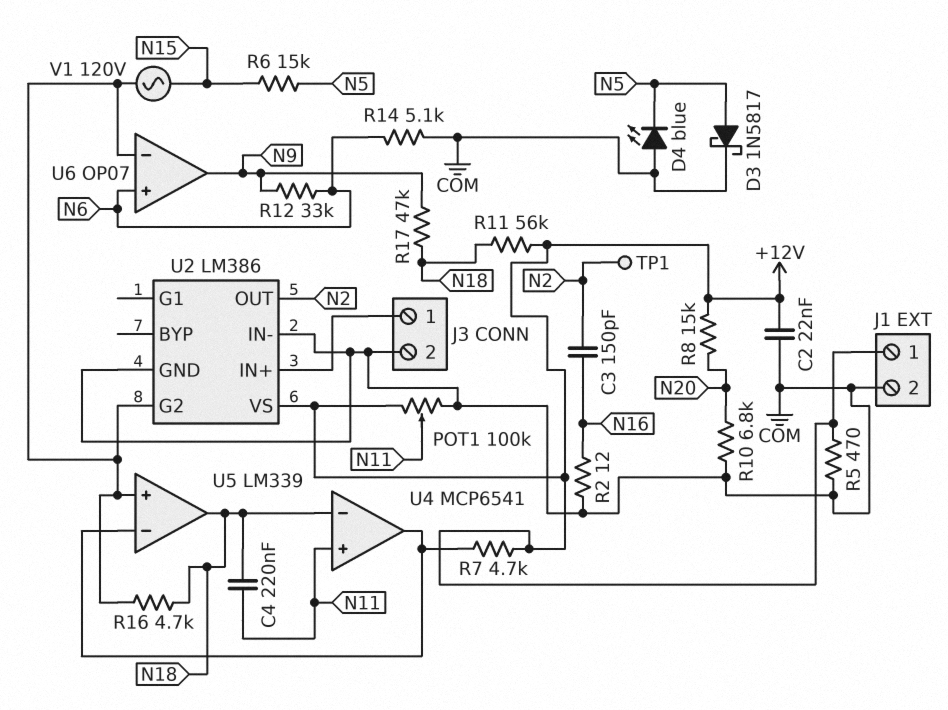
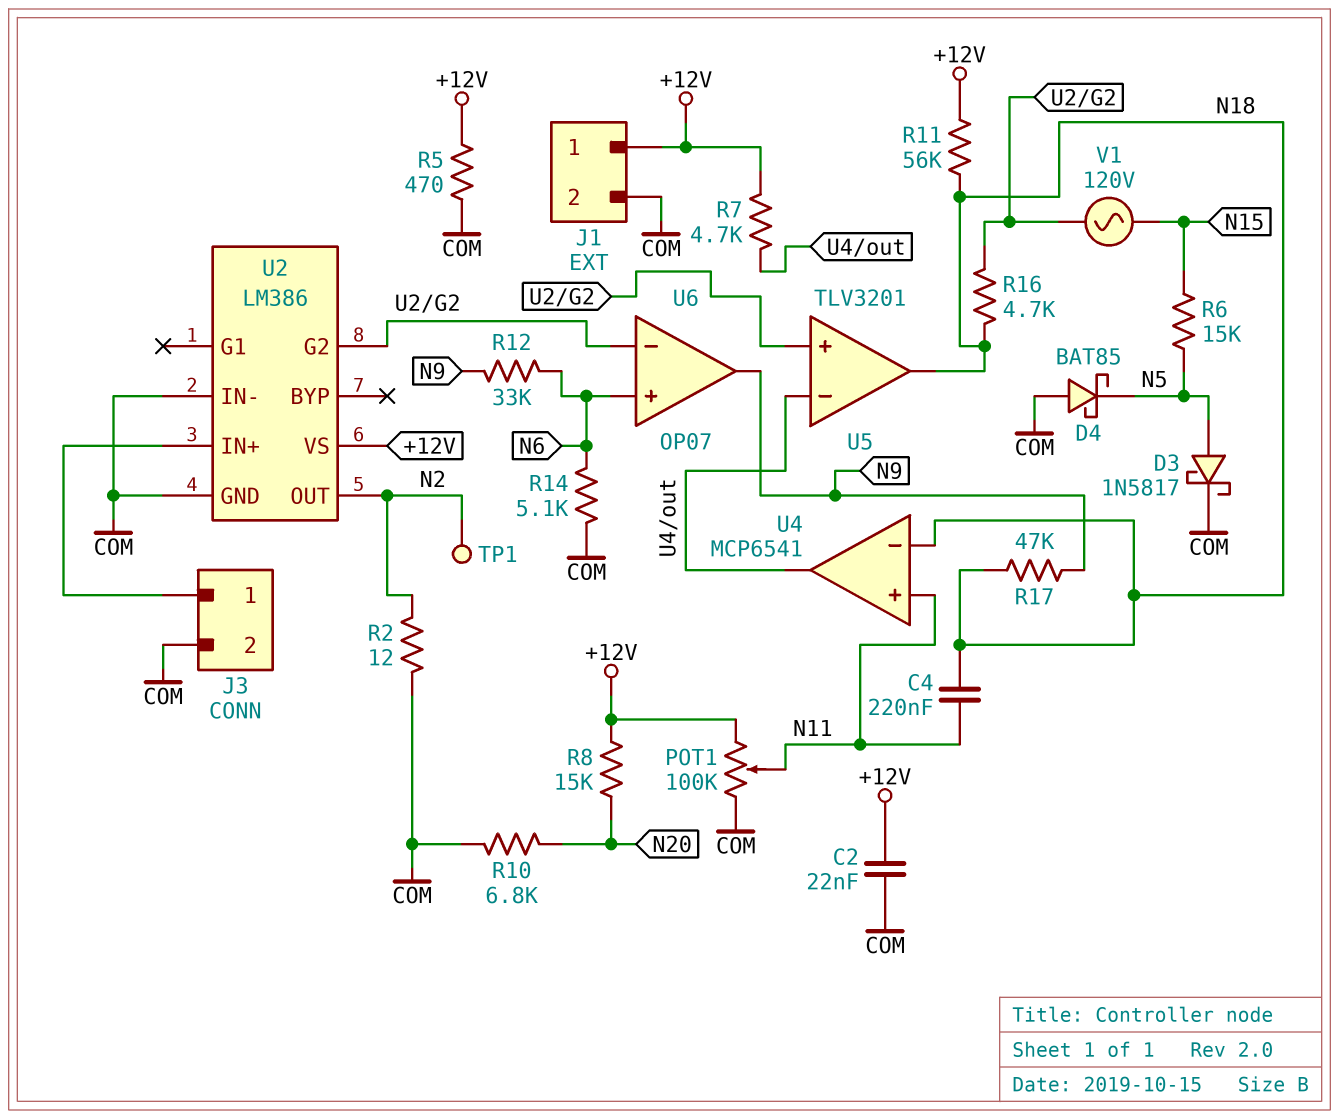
C3: 150pF (N2, N16) -> none
D4: LED blue (A COM, K N5) -> schottky BAT85 (A COM, K N5)
R2: 12 (COM, N16) -> 12 (COM, N2)
U5: LM339 -> TLV3201

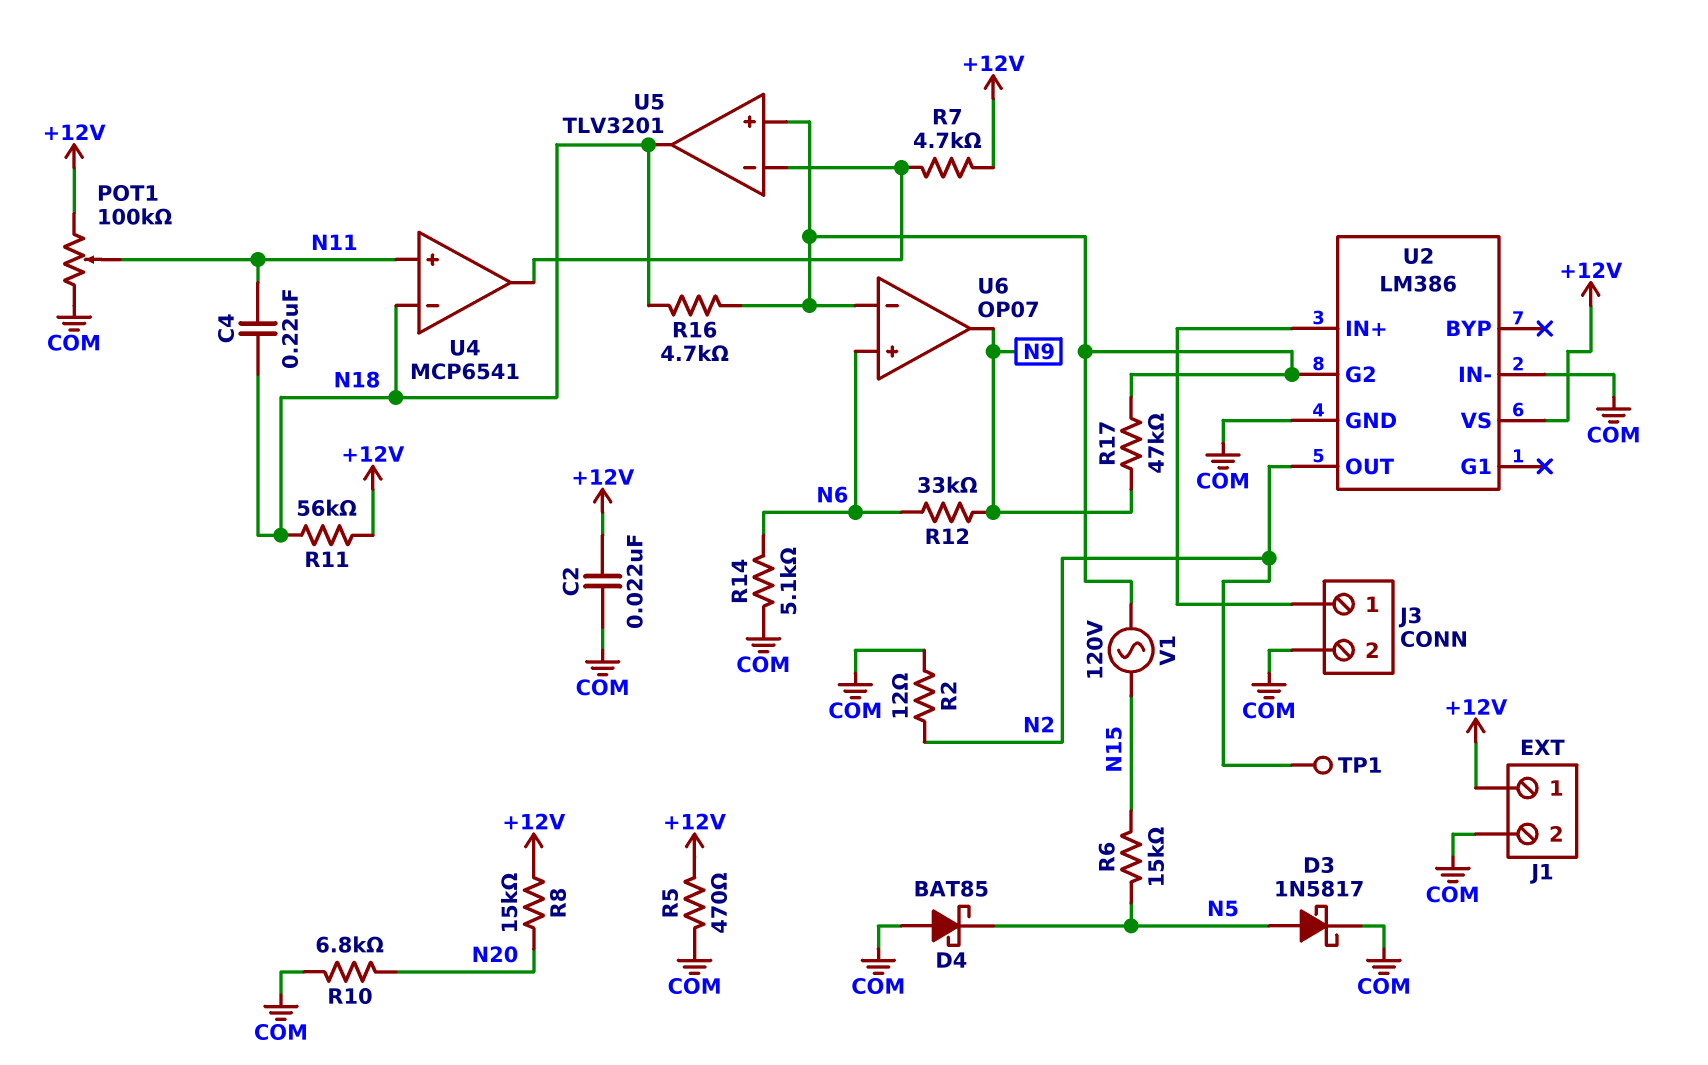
R17: 47k (N9, N18) -> 47k (N9, U2/G2)

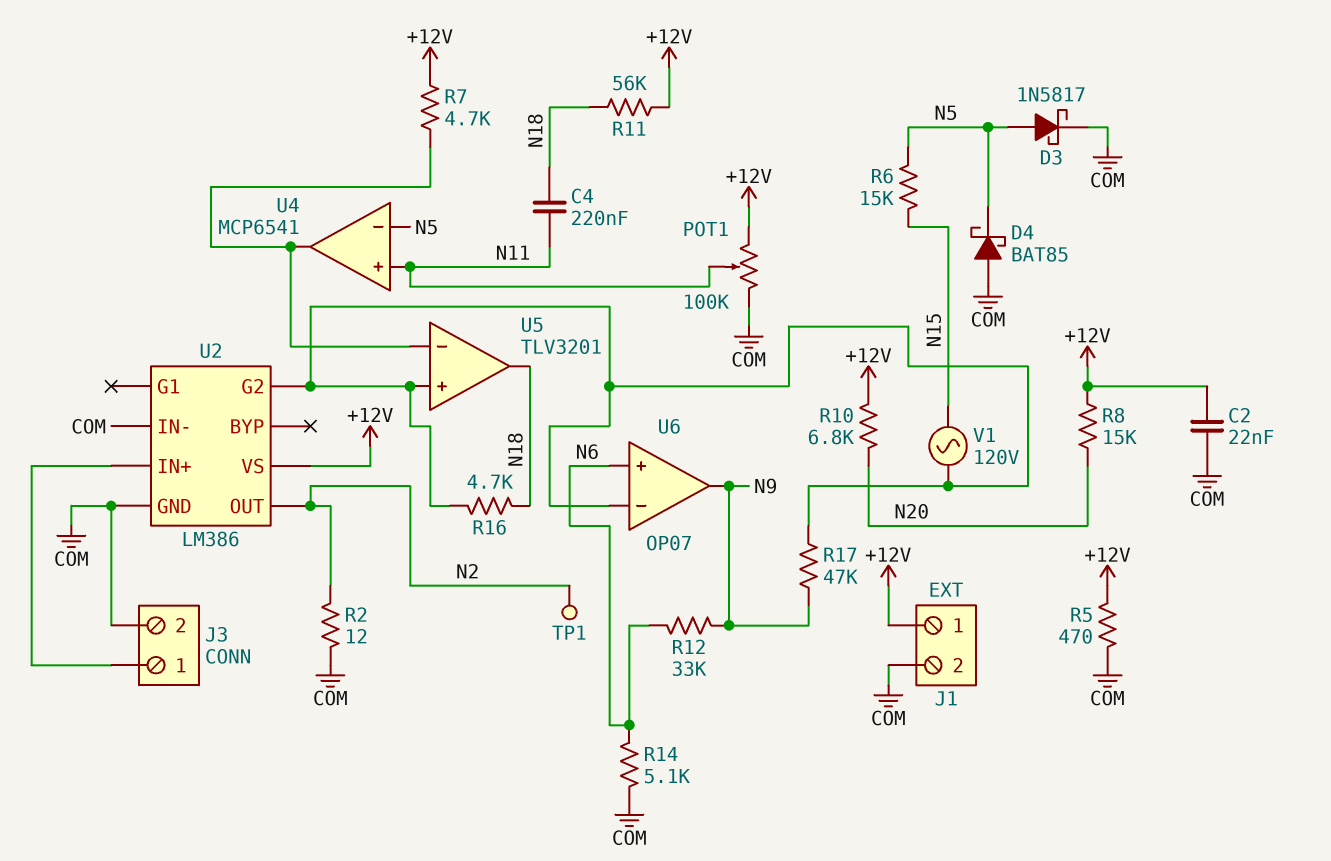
R10: 6.8k (COM, N20) -> 6.8k (+12V, N20)
U4 pin in-: N18 -> N5

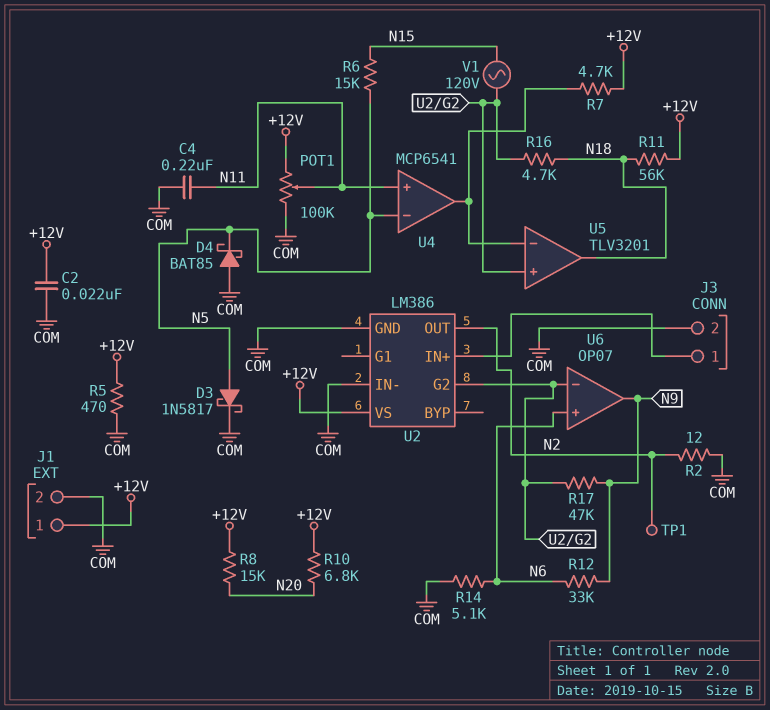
C4: 220nF (N11, N18) -> 220nF (COM, N11)

